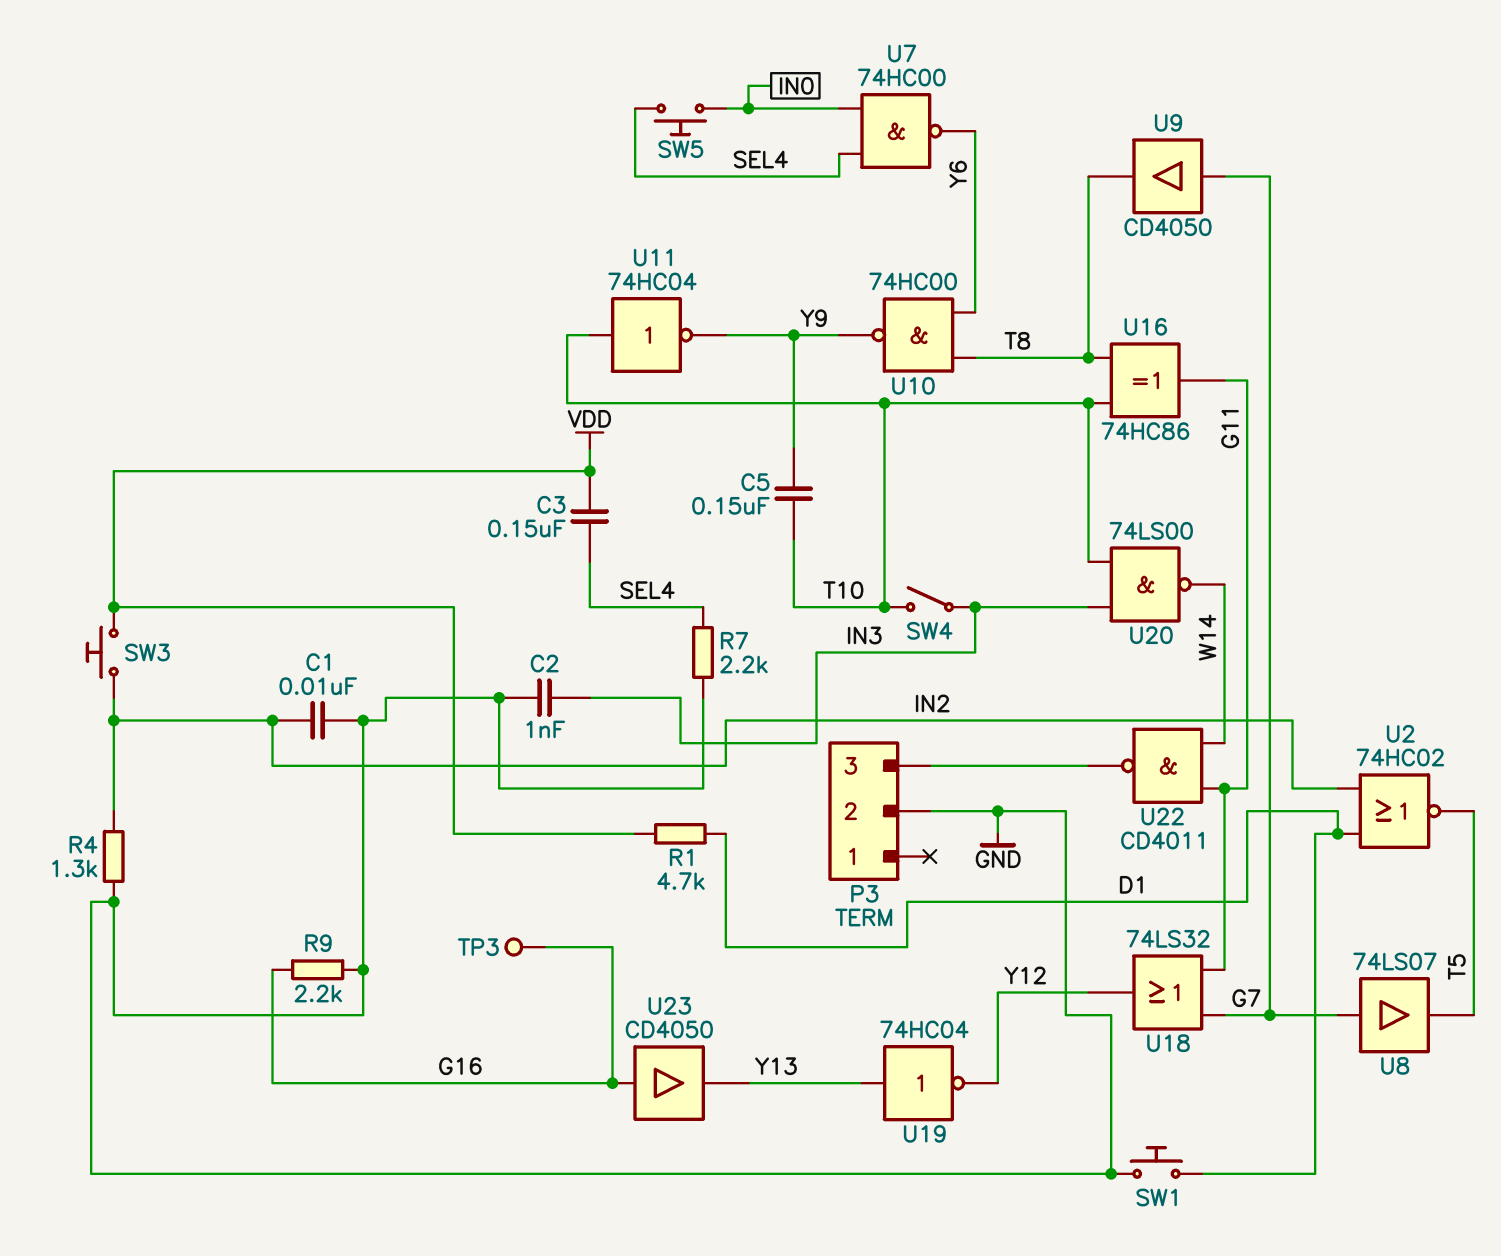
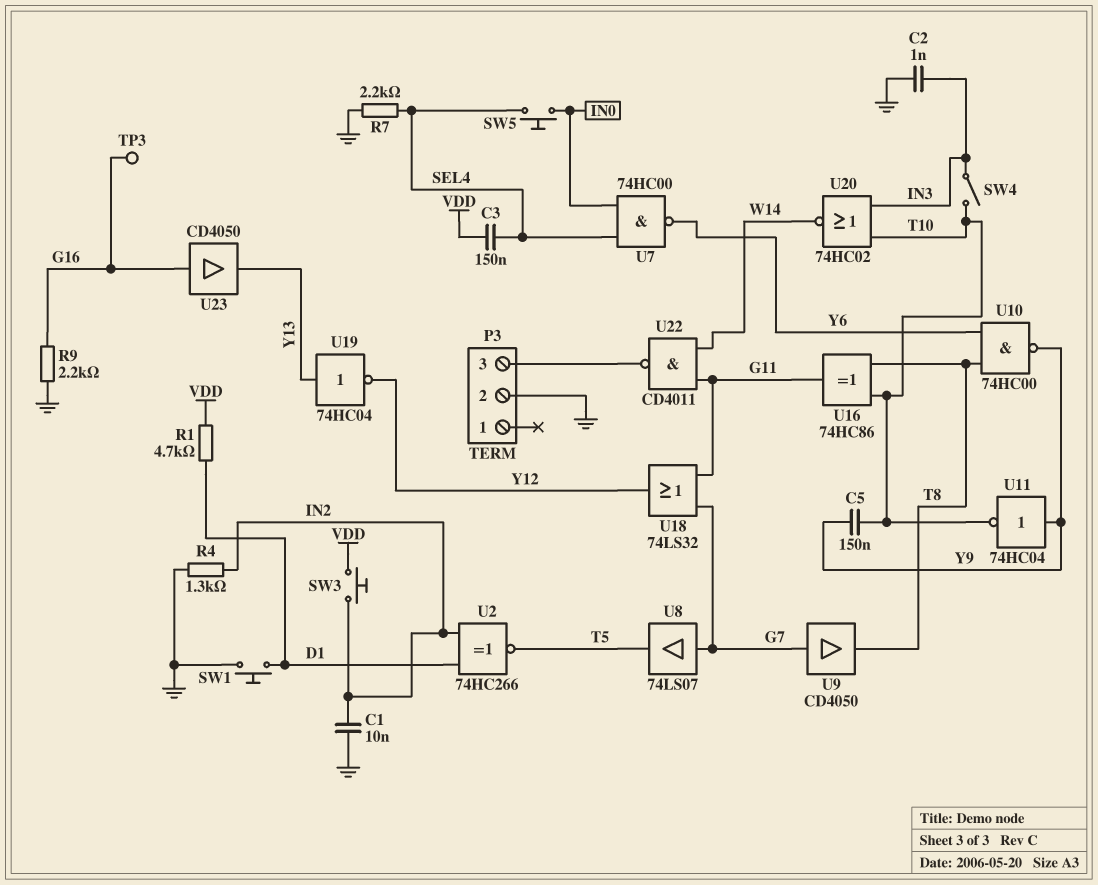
U2: NOR 74HC02 (in D1, in IN2, out T5) -> XNOR 74HC266 (in D1, in IN2, out T5)
U11: NOT 74HC04 (in T10, out Y9) -> NOT 74HC04 (in Y9, out T10)
U20: NAND 74LS00 (in IN3, in T10, out W14) -> NOR 74HC02 (in IN3, in T10, out W14)

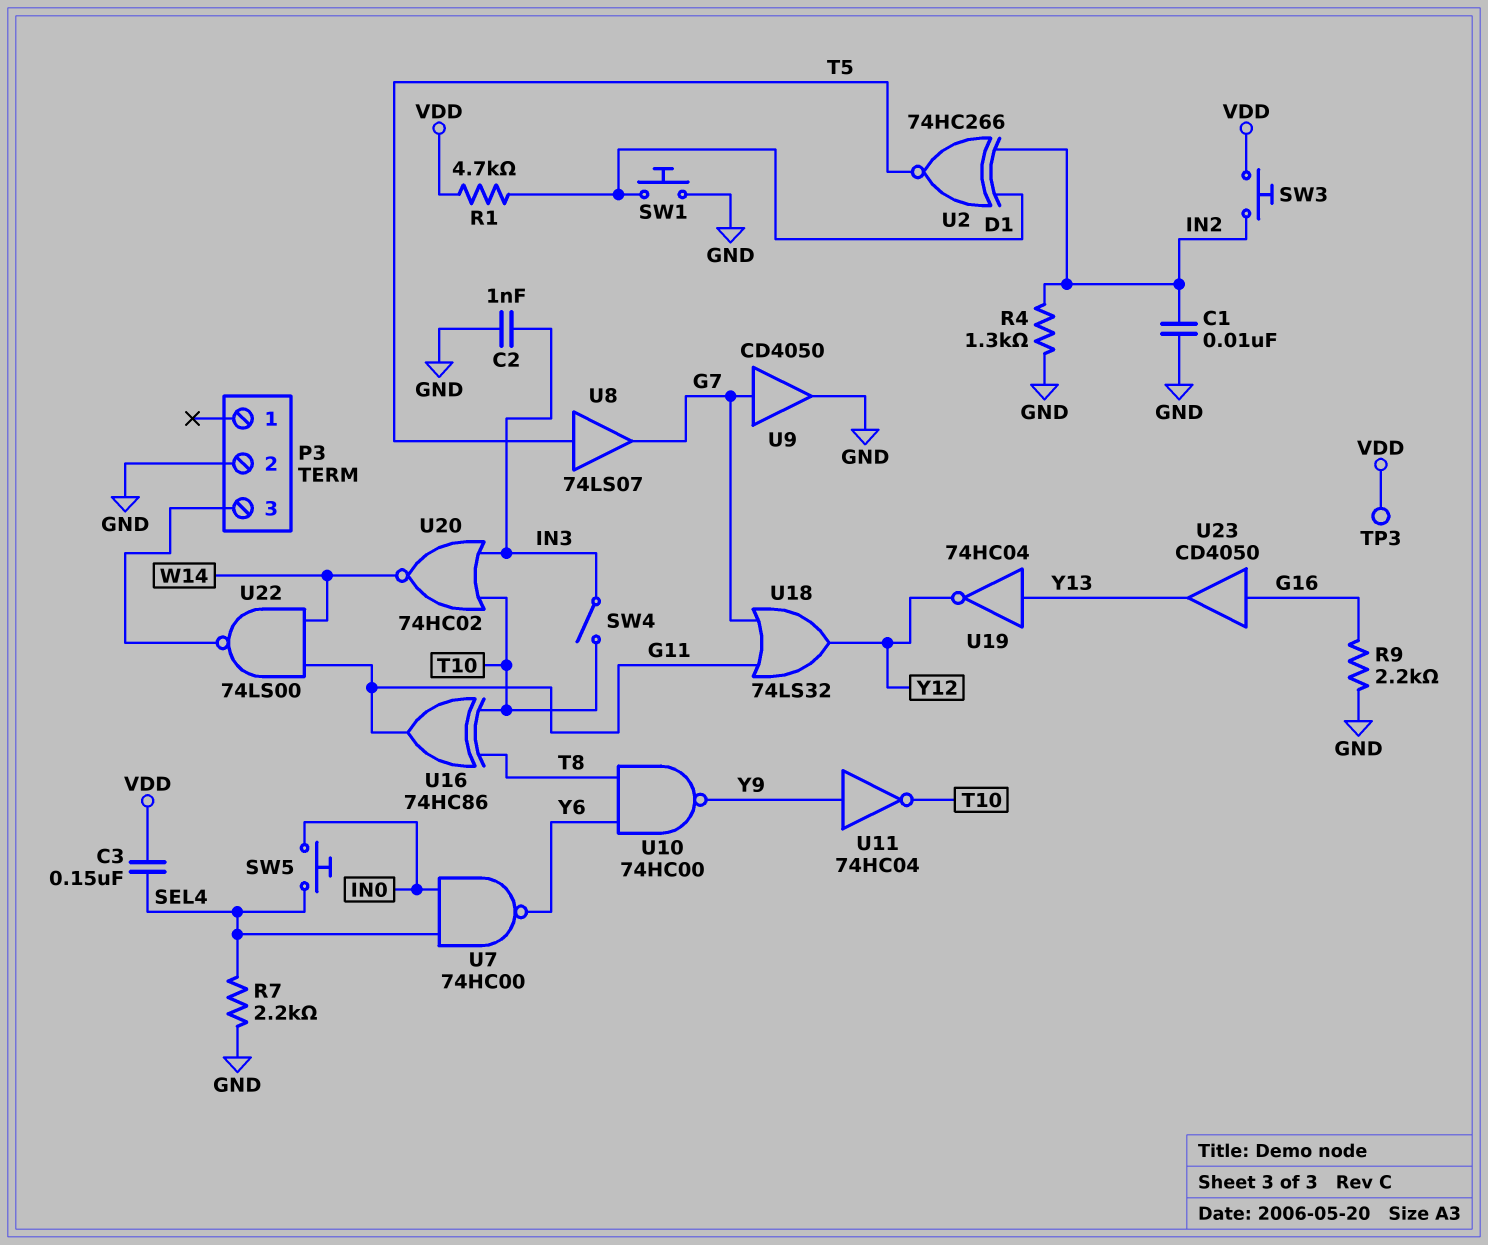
C5: 150nF (T10, Y9) -> none
TP3: test point (G16) -> test point (VDD)
U8: buffer 74LS07 (in G7, out T5) -> buffer 74LS07 (in T5, out G7)
U9: buffer CD4050 (in G7, out T8) -> buffer CD4050 (in G7, out GND)
U22: NAND CD4011 (in G11, in W14, out P3/3) -> NAND 74LS00 (in G11, in W14, out P3/3)

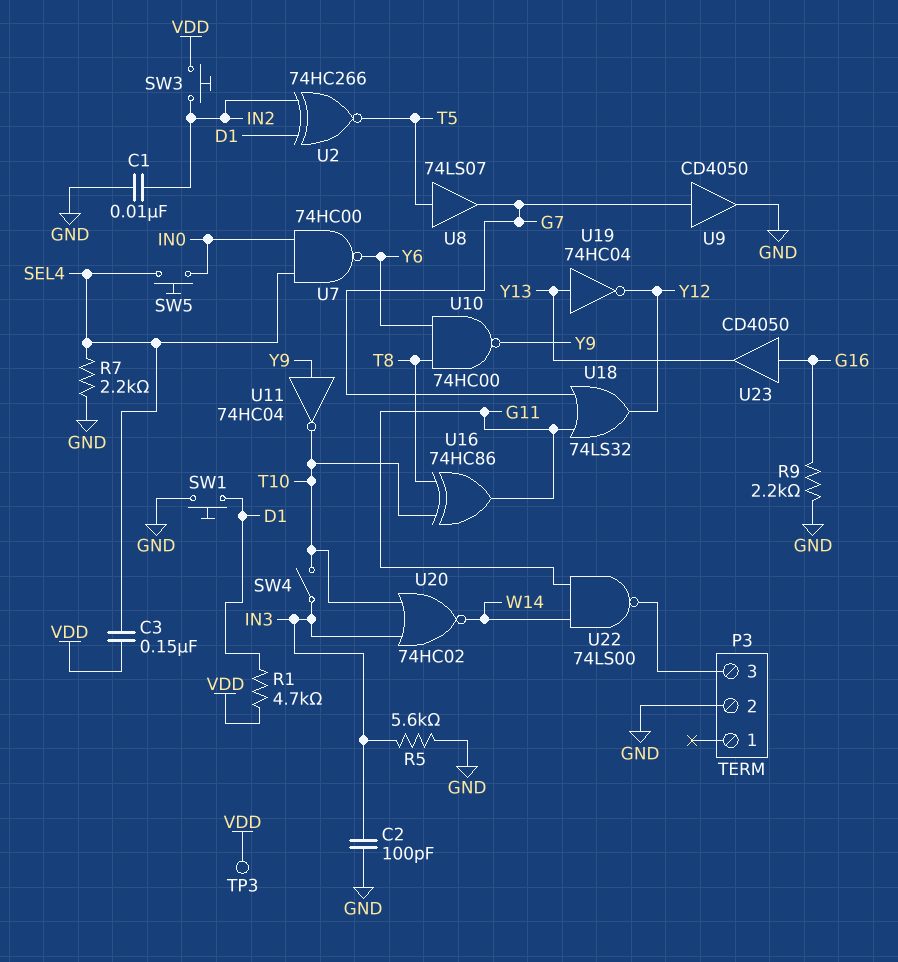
C2: 1nF (GND, IN3) -> 100pF (GND, IN3)
R4: 1.3k (GND, IN2) -> none
R5: none -> 5.6k (GND, IN3)

